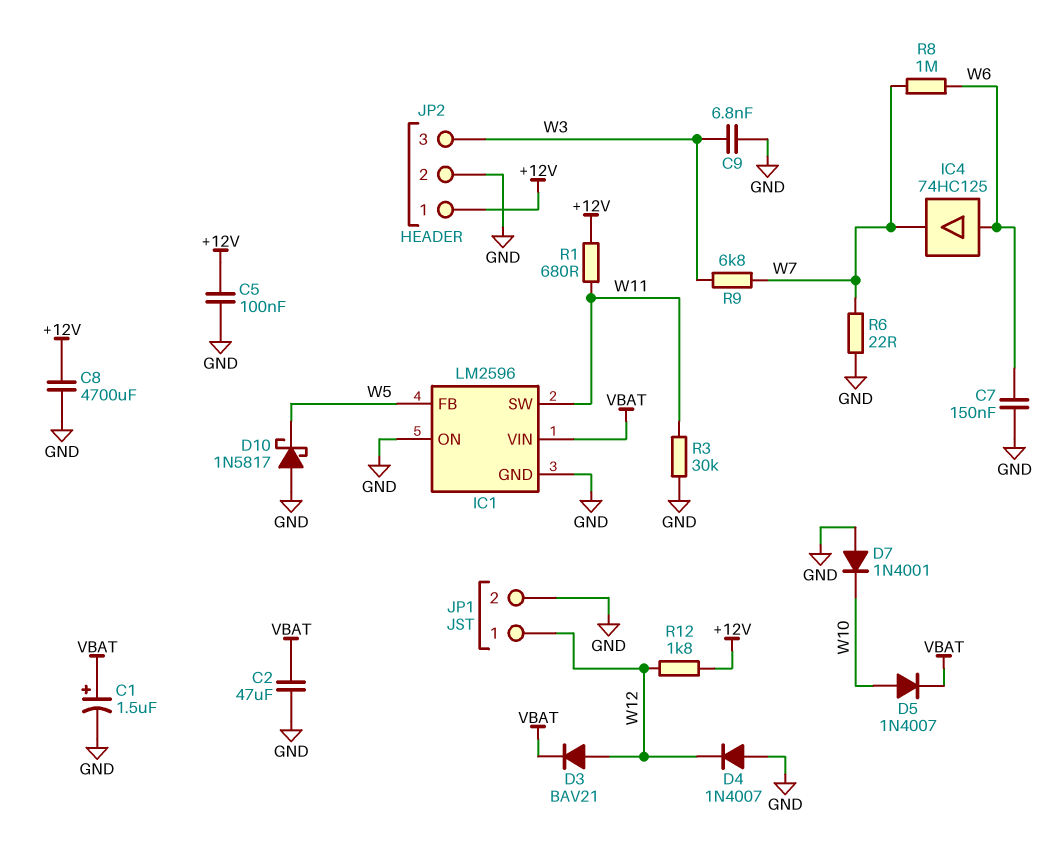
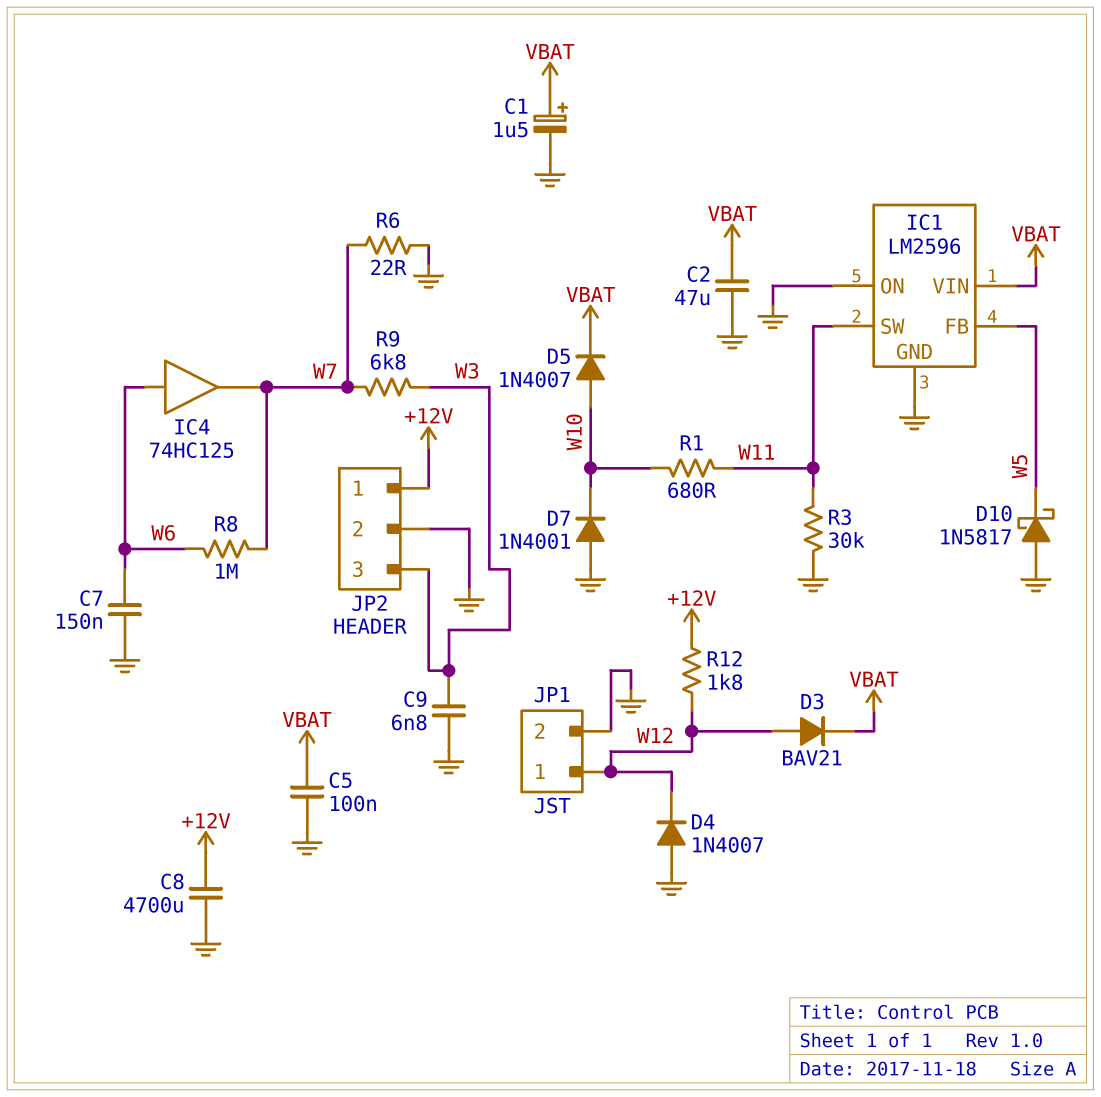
C5: 100nF (+12V, GND) -> 100nF (GND, VBAT)
R1: 680 (+12V, W11) -> 680 (W10, W11)

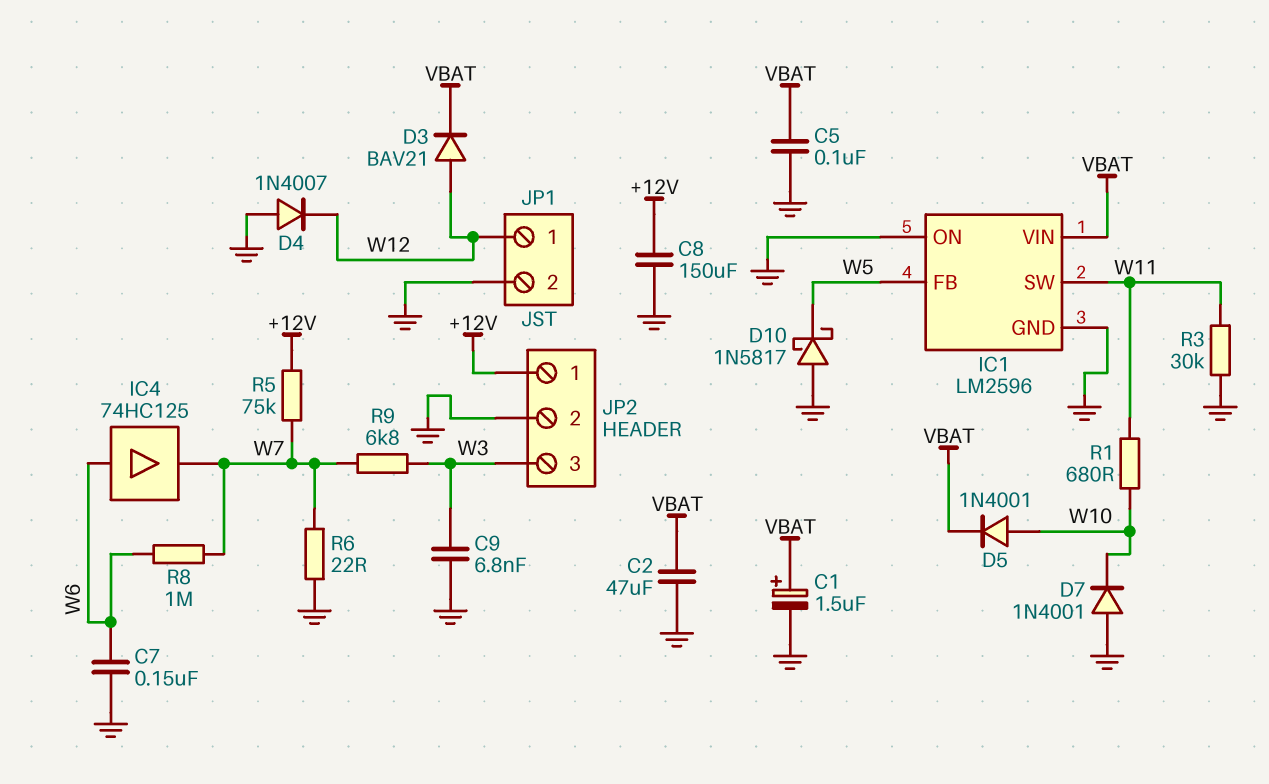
C8: 4700uF (+12V, GND) -> 150uF (+12V, GND)
D5: diode 1N4007 (A W10, K VBAT) -> diode 1N4001 (A W10, K VBAT)
R5: none -> 75k (+12V, W7)
R12: 1.8k (+12V, W12) -> none

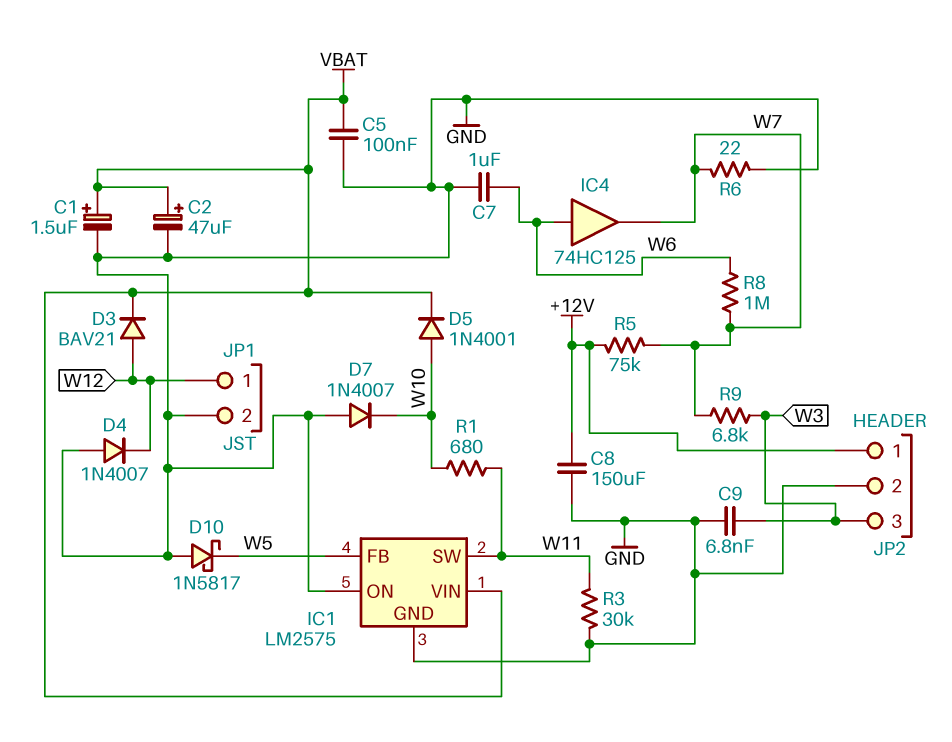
C2: 47uF (GND, VBAT) -> 47uF (plus VBAT, minus GND)
C7: 150nF (GND, W6) -> 1uF (GND, W6)
D7: diode 1N4001 (A GND, K W10) -> diode 1N4007 (A GND, K W10)
IC1: LM2596 -> LM2575

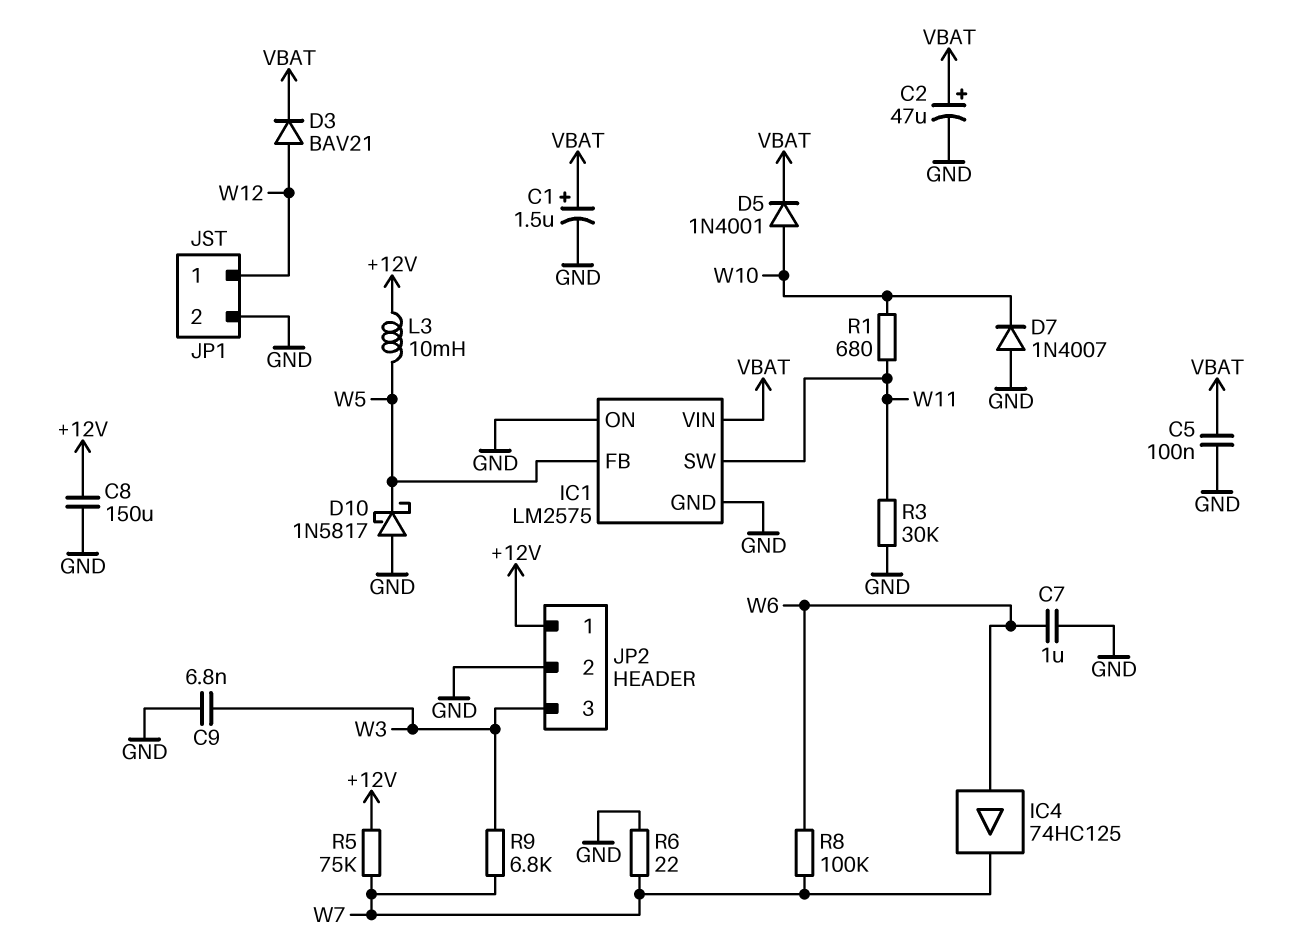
D4: diode 1N4007 (A GND, K W12) -> none
L3: none -> 10mH (+12V, W5)
R8: 1M (W6, W7) -> 100k (W6, W7)

